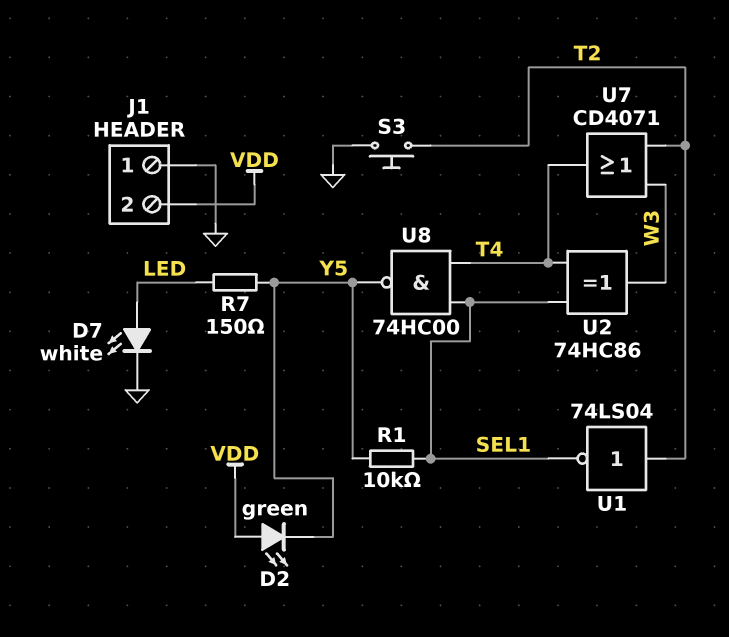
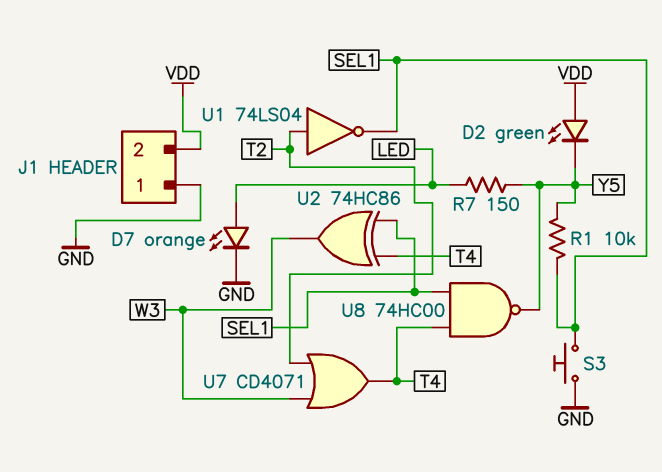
D7: LED white (A LED, K GND) -> LED orange (A LED, K GND)
S3: button (GND, T2) -> button (GND, SEL1)

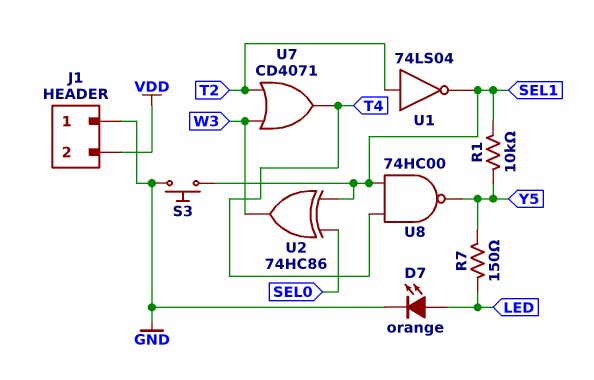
D2: LED green (A VDD, K Y5) -> none
U2: XOR 74HC86 (in SEL1, in T4, out W3) -> XOR 74HC86 (in SEL0, in SEL1, out W3)

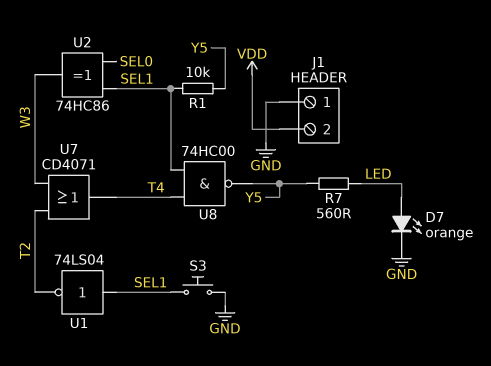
R7: 150 (LED, Y5) -> 560 (LED, Y5)
U1: NOT 74LS04 (in T2, out SEL1) -> NOT 74LS04 (in SEL1, out T2)

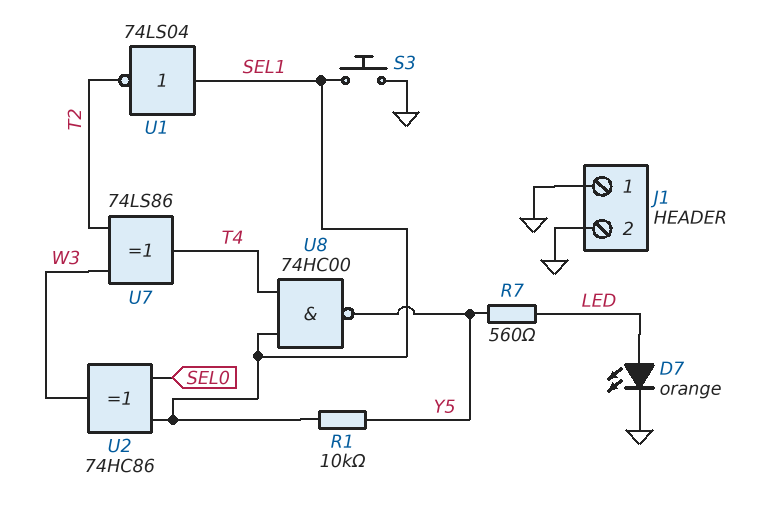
J1 pin 2: VDD -> GND
U7: OR CD4071 (in T2, in W3, out T4) -> XOR 74LS86 (in T2, in W3, out T4)

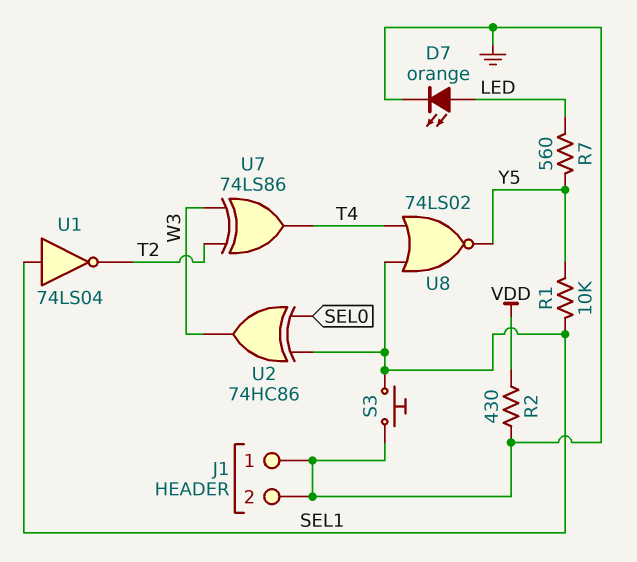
R2: none -> 430 (GND, VDD)
U8: NAND 74HC00 (in SEL1, in T4, out Y5) -> NOR 74LS02 (in SEL1, in T4, out Y5)

